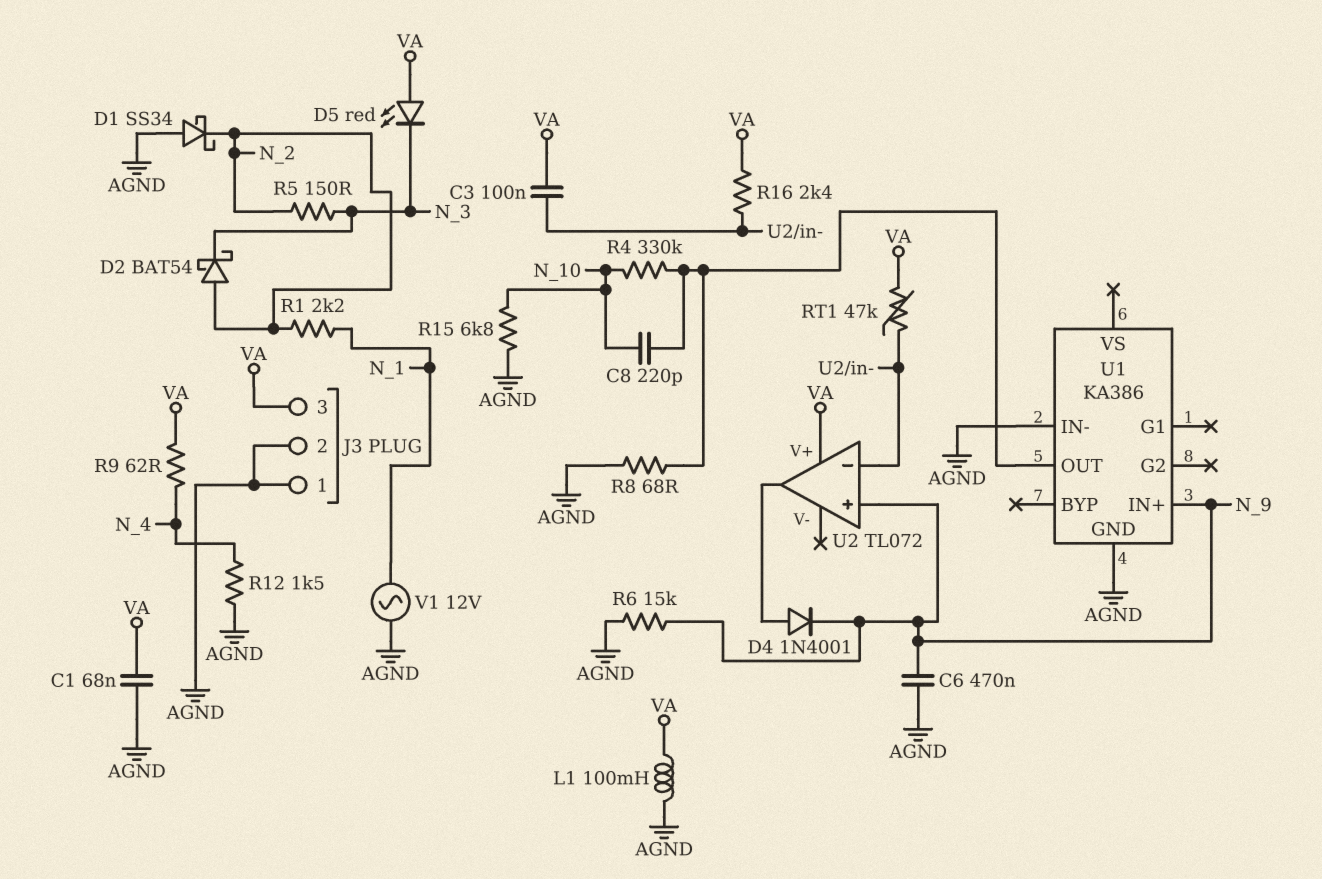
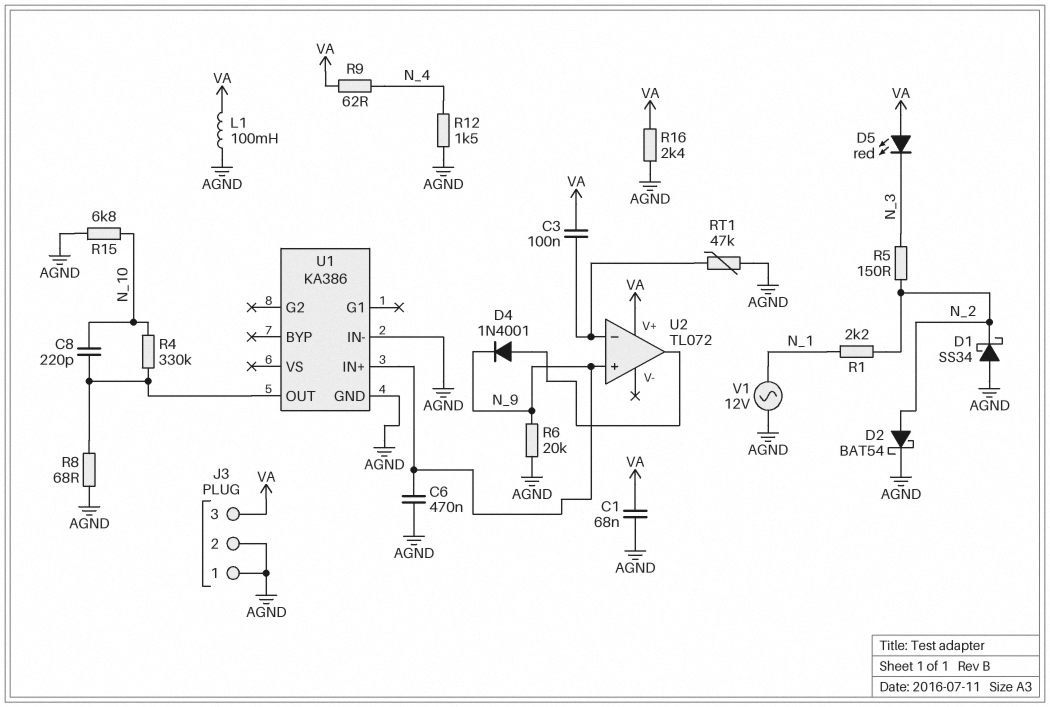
D2: schottky BAT54 (A N_2, K N_3) -> schottky BAT54 (A N_2, K AGND)
R6: 15k (AGND, N_9) -> 20k (AGND, N_9)
R16: 2.4k (U2/in-, VA) -> 2.4k (AGND, VA)
RT1: 47k (U2/in-, VA) -> 47k (AGND, U2/in-)

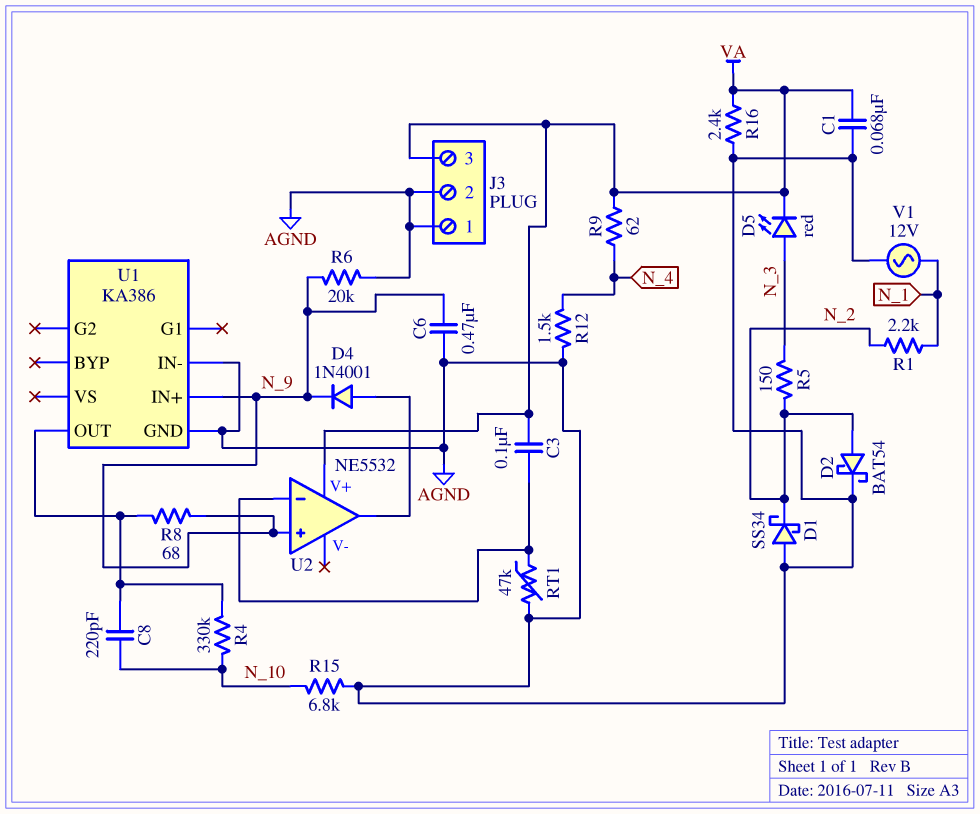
D5: LED red (A VA, K N_3) -> LED red (A N_3, K VA)
L1: 100mH (AGND, VA) -> none
R8: 68 (AGND, U1/OUT) -> 68 (N_9, U1/OUT)
U2: TL072 -> NE5532

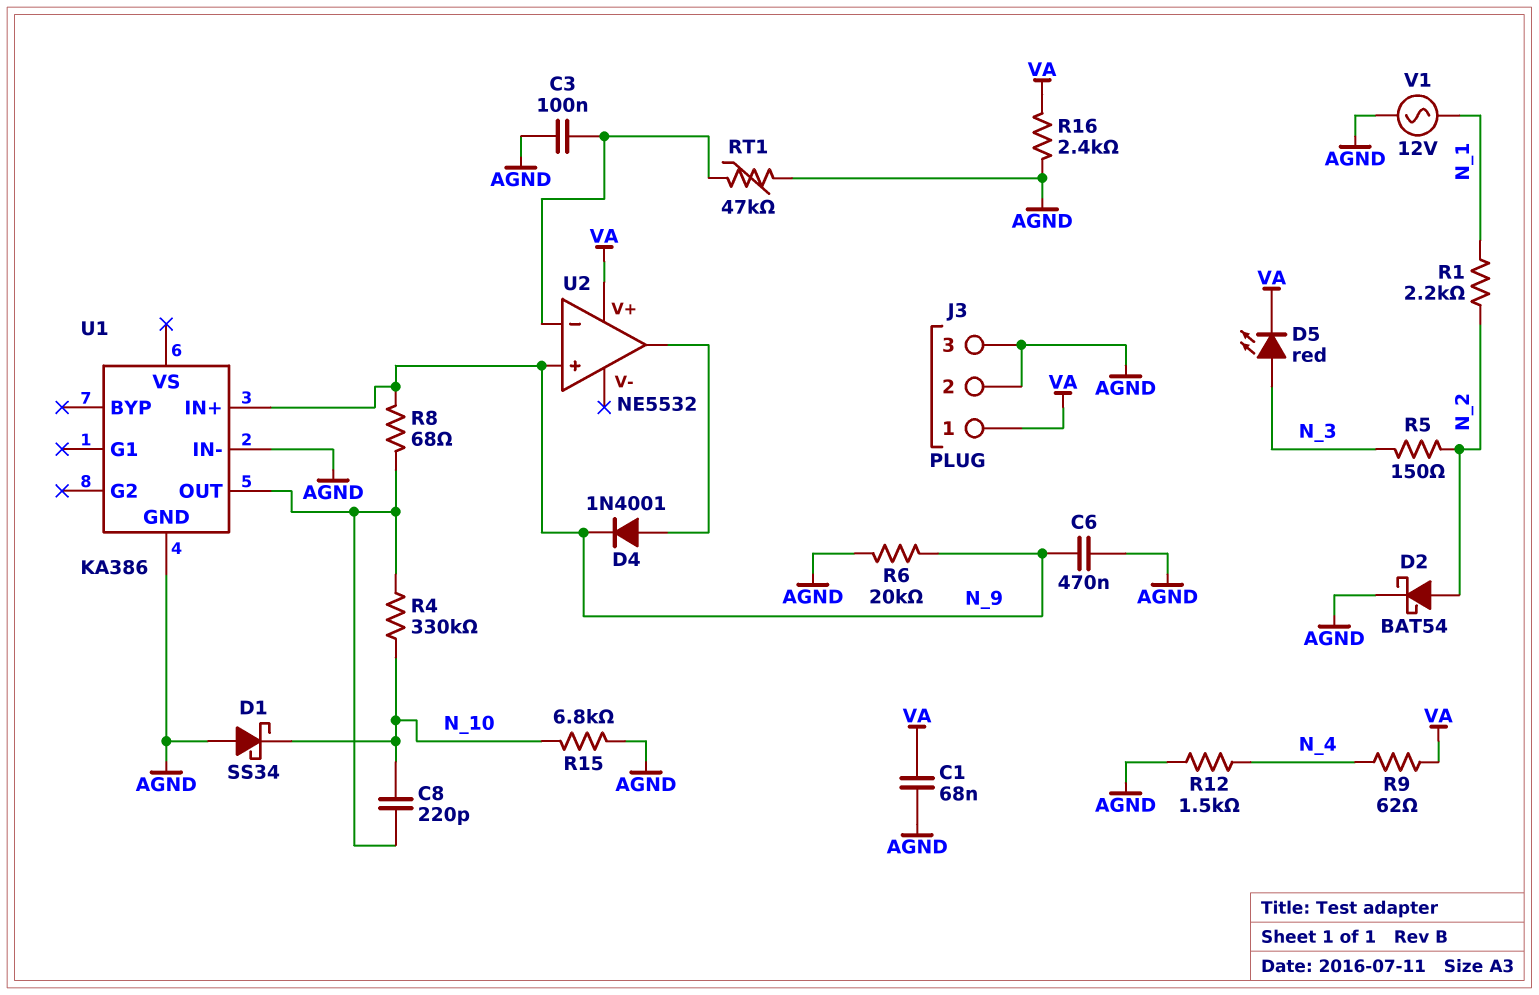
C3: 100nF (U2/in-, VA) -> 100nF (AGND, U2/in-)
D1: schottky SS34 (A AGND, K N_2) -> schottky SS34 (A AGND, K N_10)
J3 pin 1: AGND -> VA
J3 pin 3: VA -> AGND

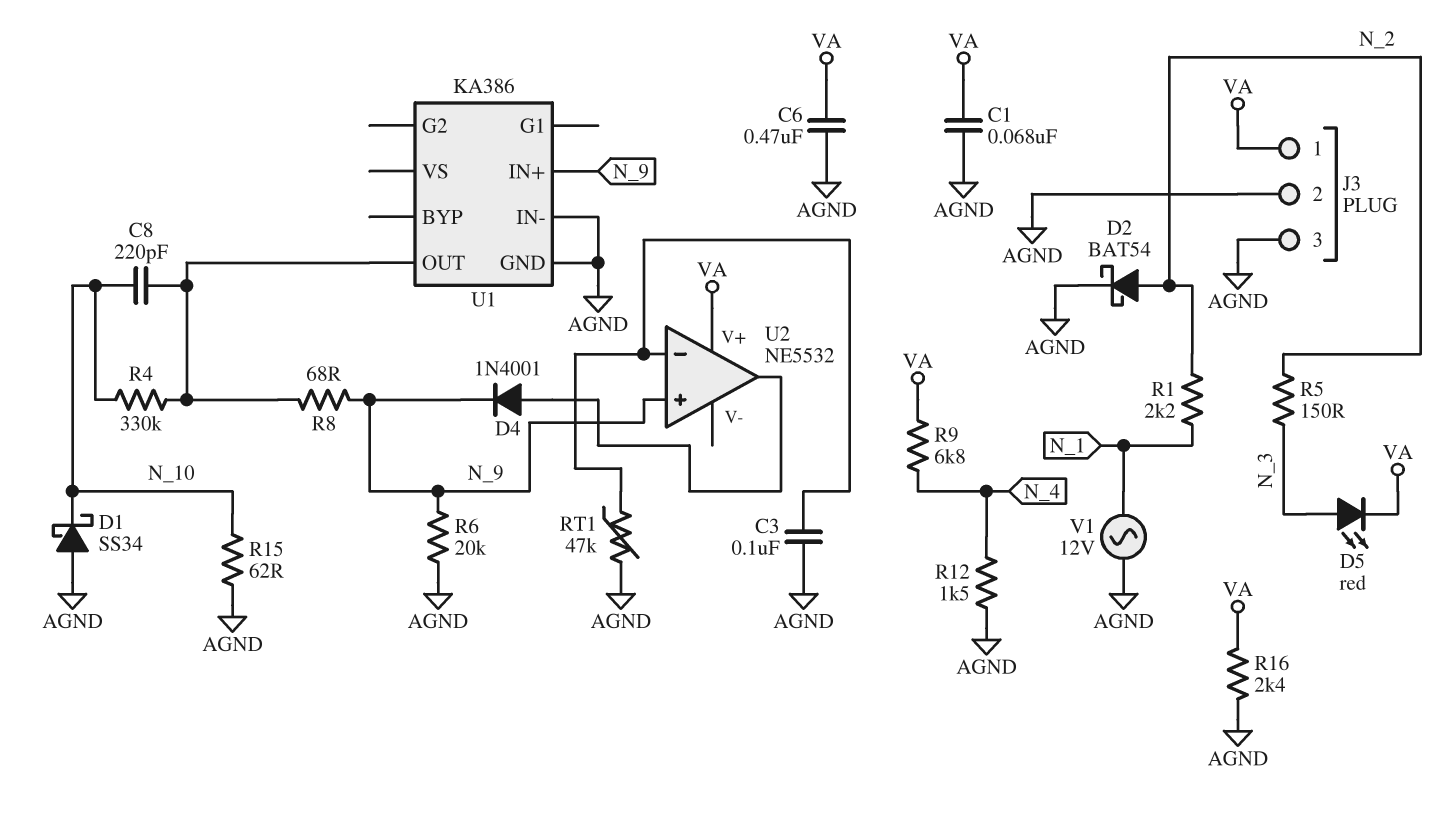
C6: 470nF (AGND, N_9) -> 470nF (AGND, VA)
R9: 62 (N_4, VA) -> 6.8k (N_4, VA)
R15: 6.8k (AGND, N_10) -> 62 (AGND, N_10)

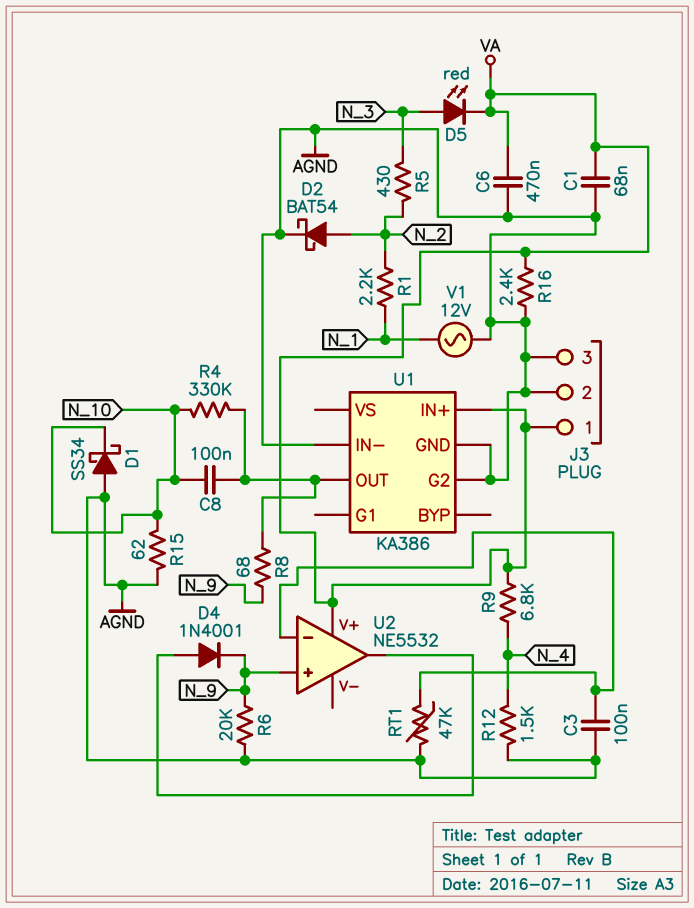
C8: 220pF (N_10, U1/OUT) -> 100nF (N_10, U1/OUT)
R5: 150 (N_2, N_3) -> 430 (N_2, N_3)
U1 pin G2: none -> AGND
U1 pin IN+: N_9 -> VA

